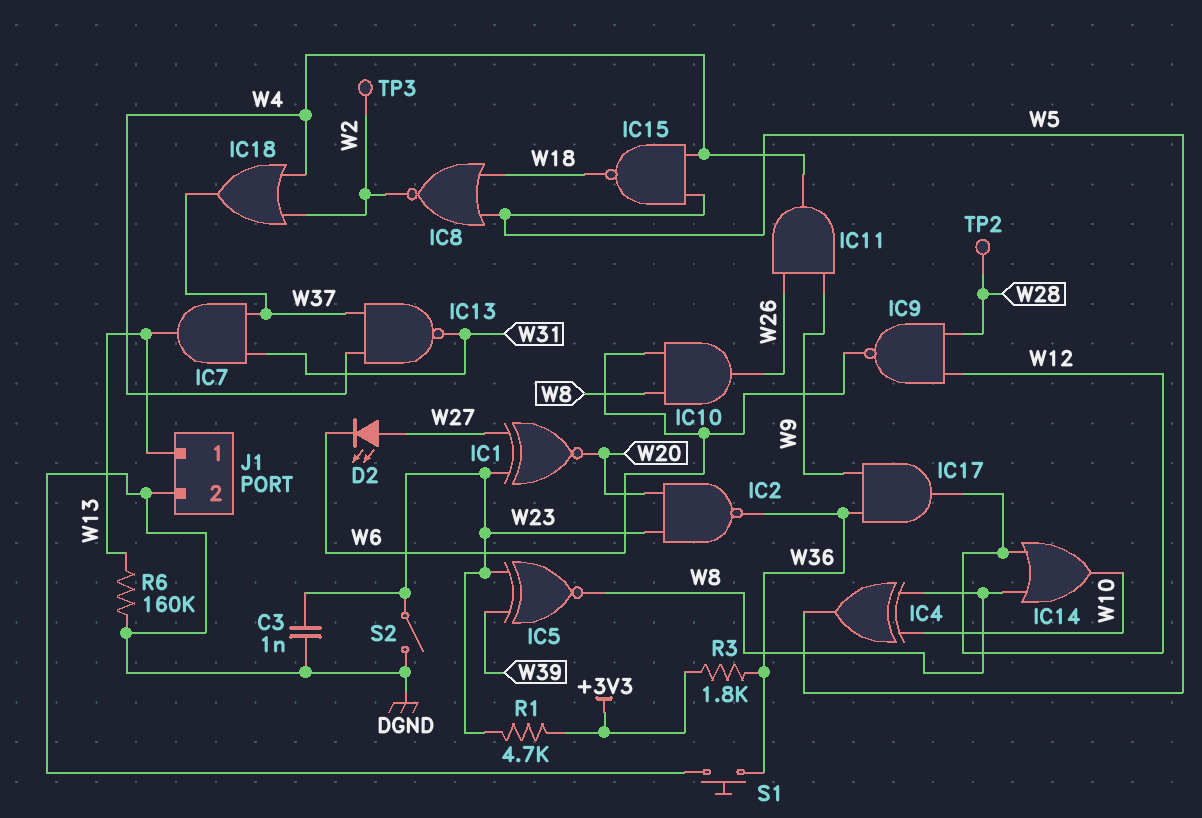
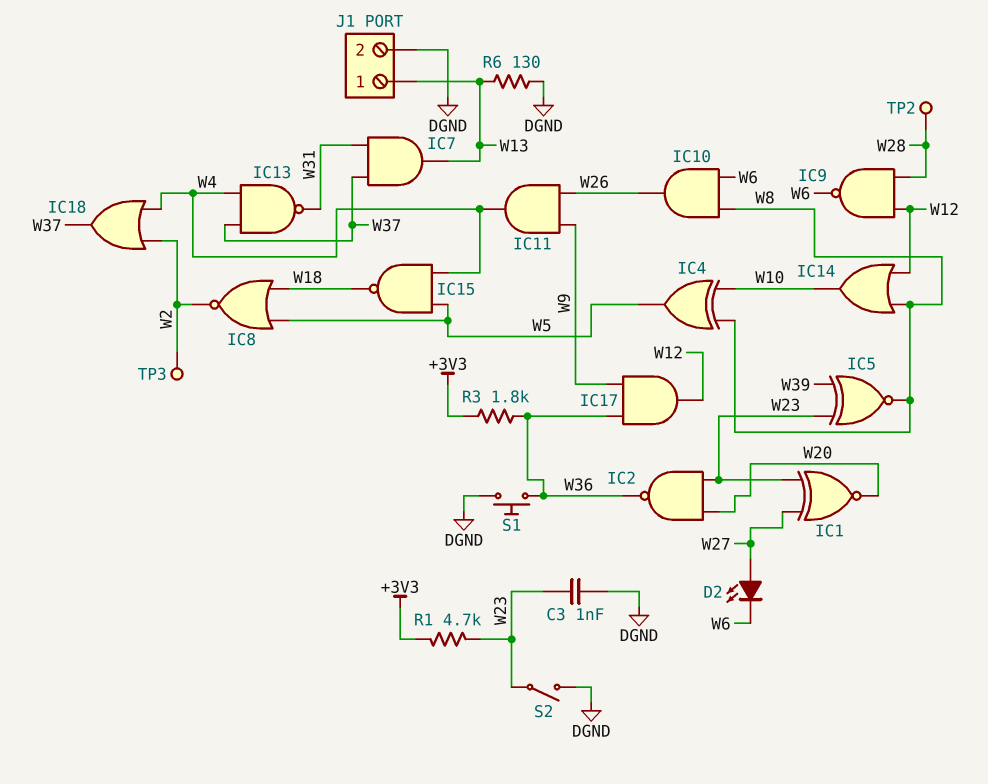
R6: 160k (DGND, W13) -> 130 (DGND, W13)

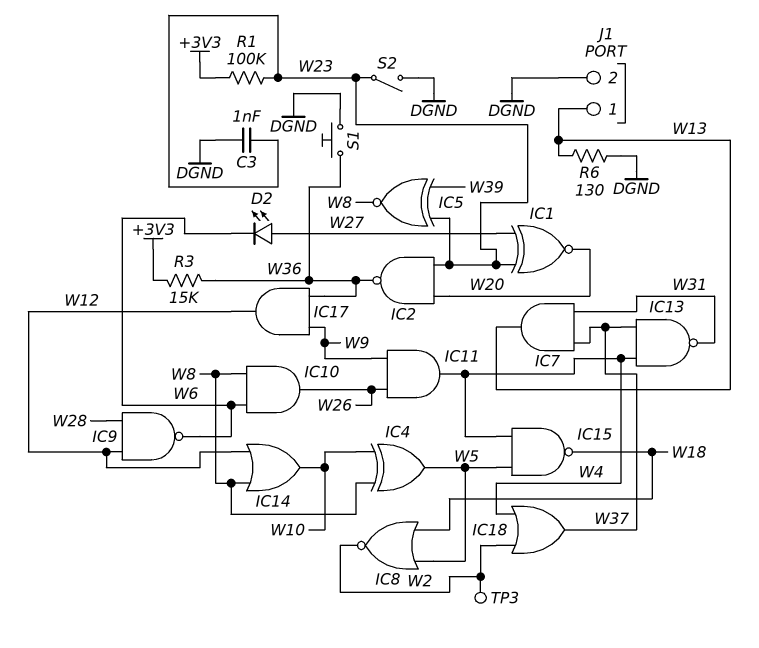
R1: 4.7k (+3V3, W23) -> 100k (+3V3, W23)
R3: 1.8k (+3V3, W36) -> 15k (+3V3, W36)
TP2: test point (W28) -> none

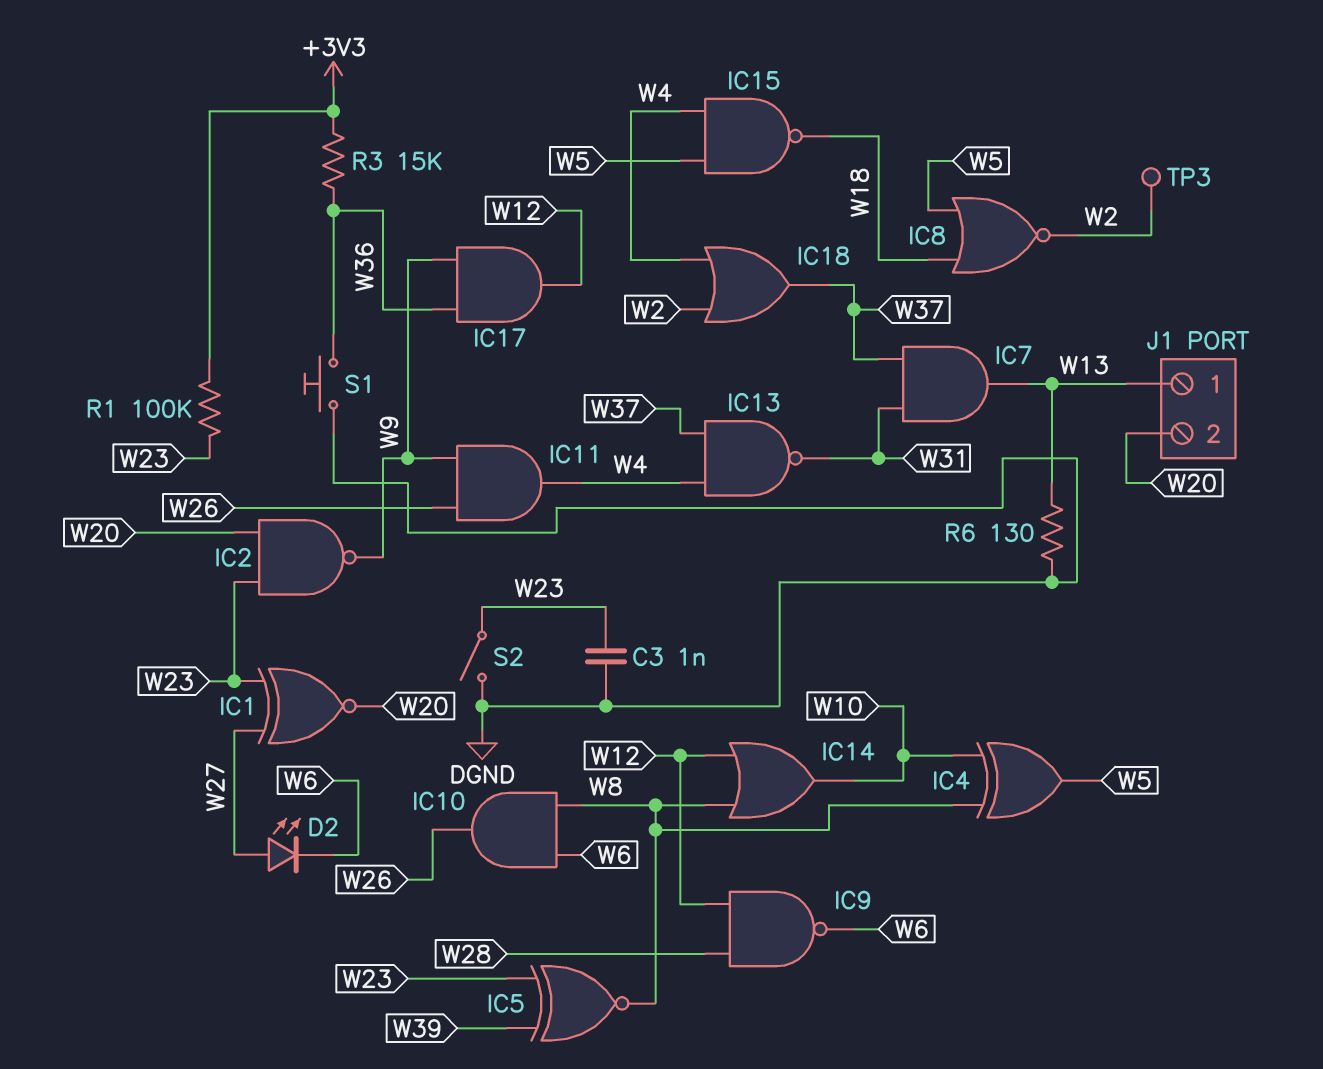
IC2: NAND (in W20, in W23, out W36) -> NAND (in W20, in W23, out W9)
J1 pin 2: DGND -> W20

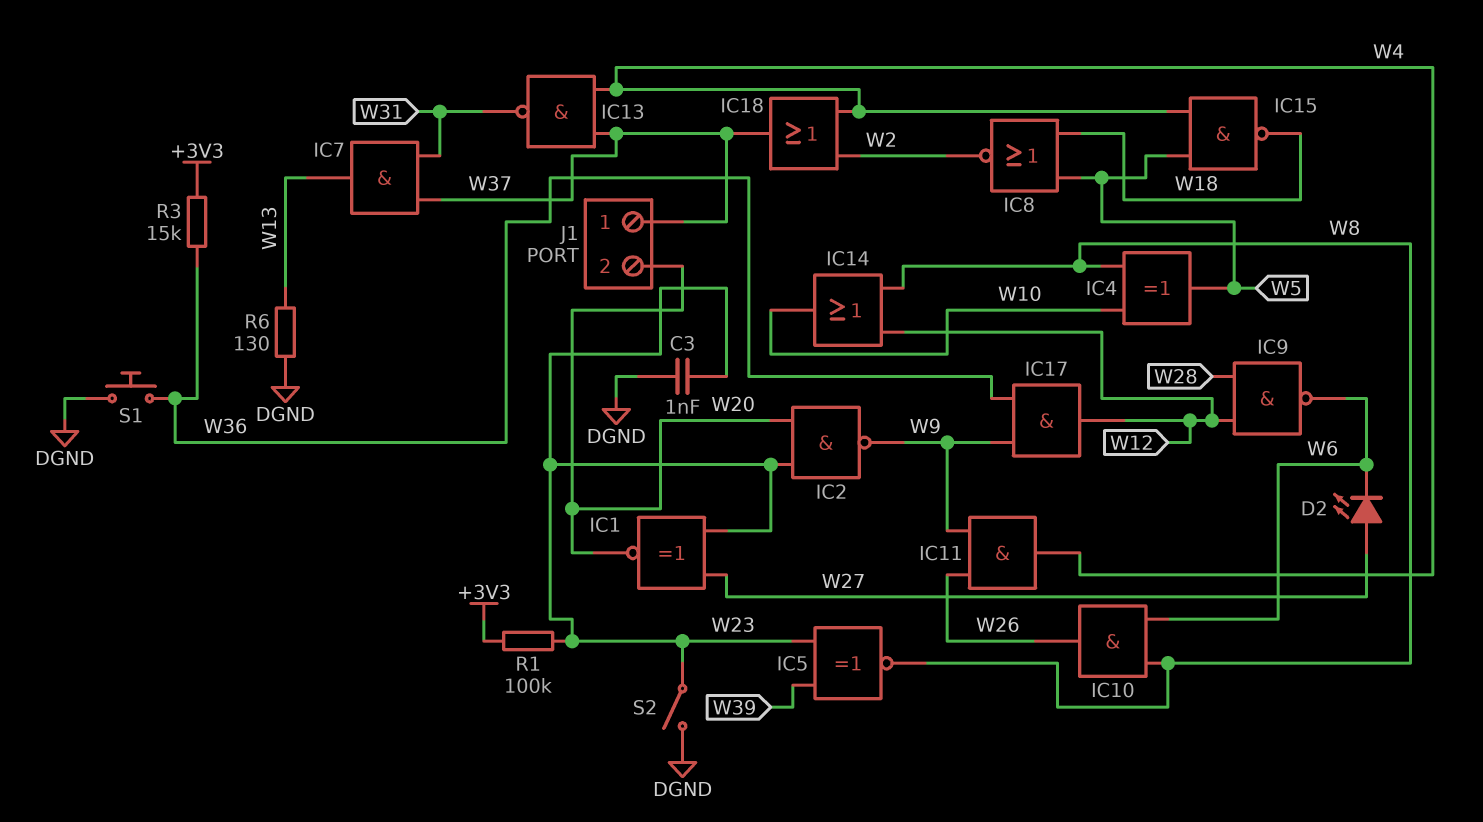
J1 pin 1: W13 -> W37
TP3: test point (W2) -> none

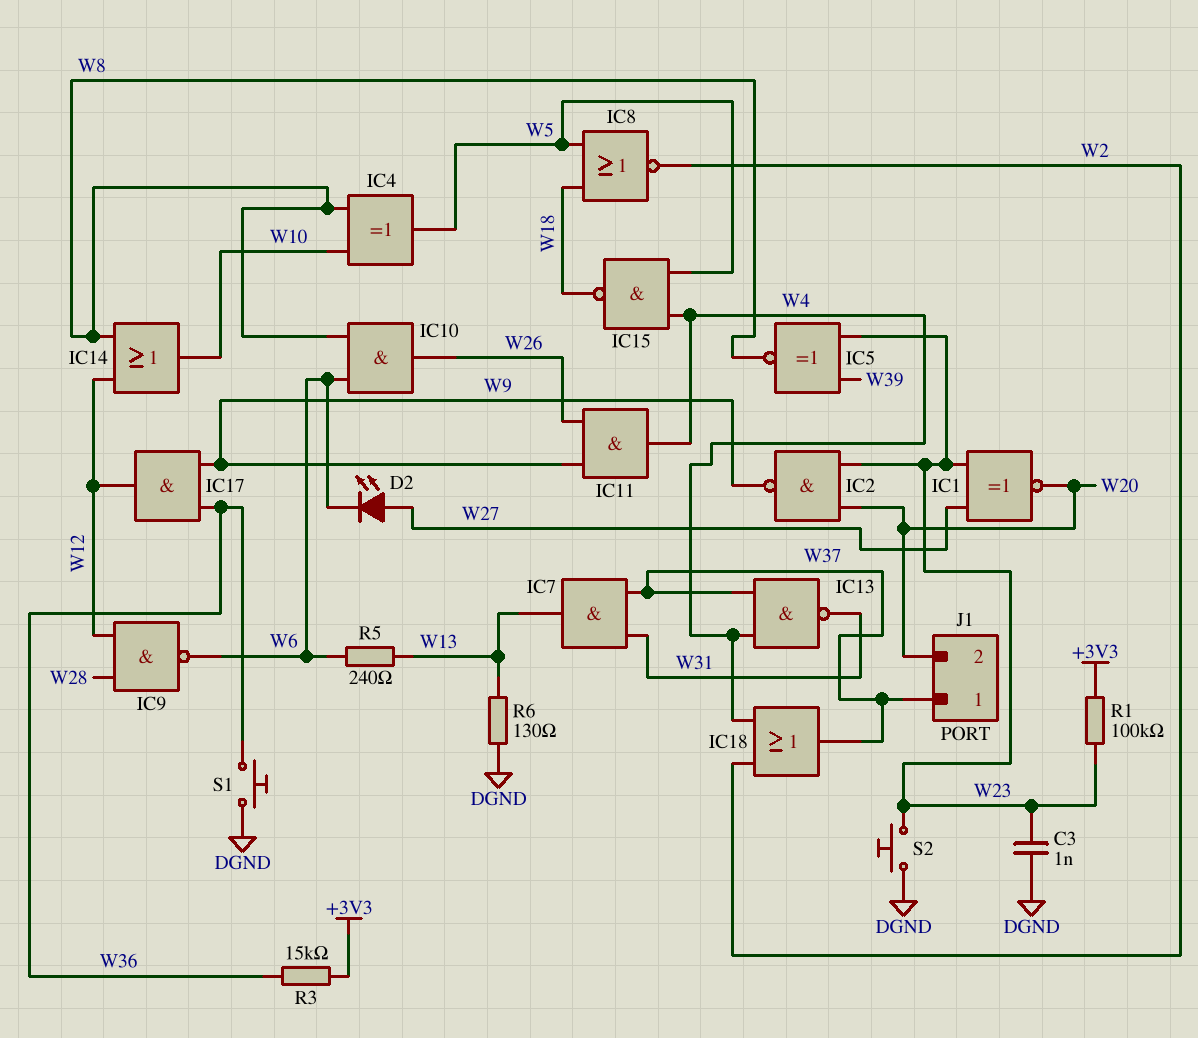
R5: none -> 240 (W6, W13)
S2: switch (DGND, W23) -> button (DGND, W23)

